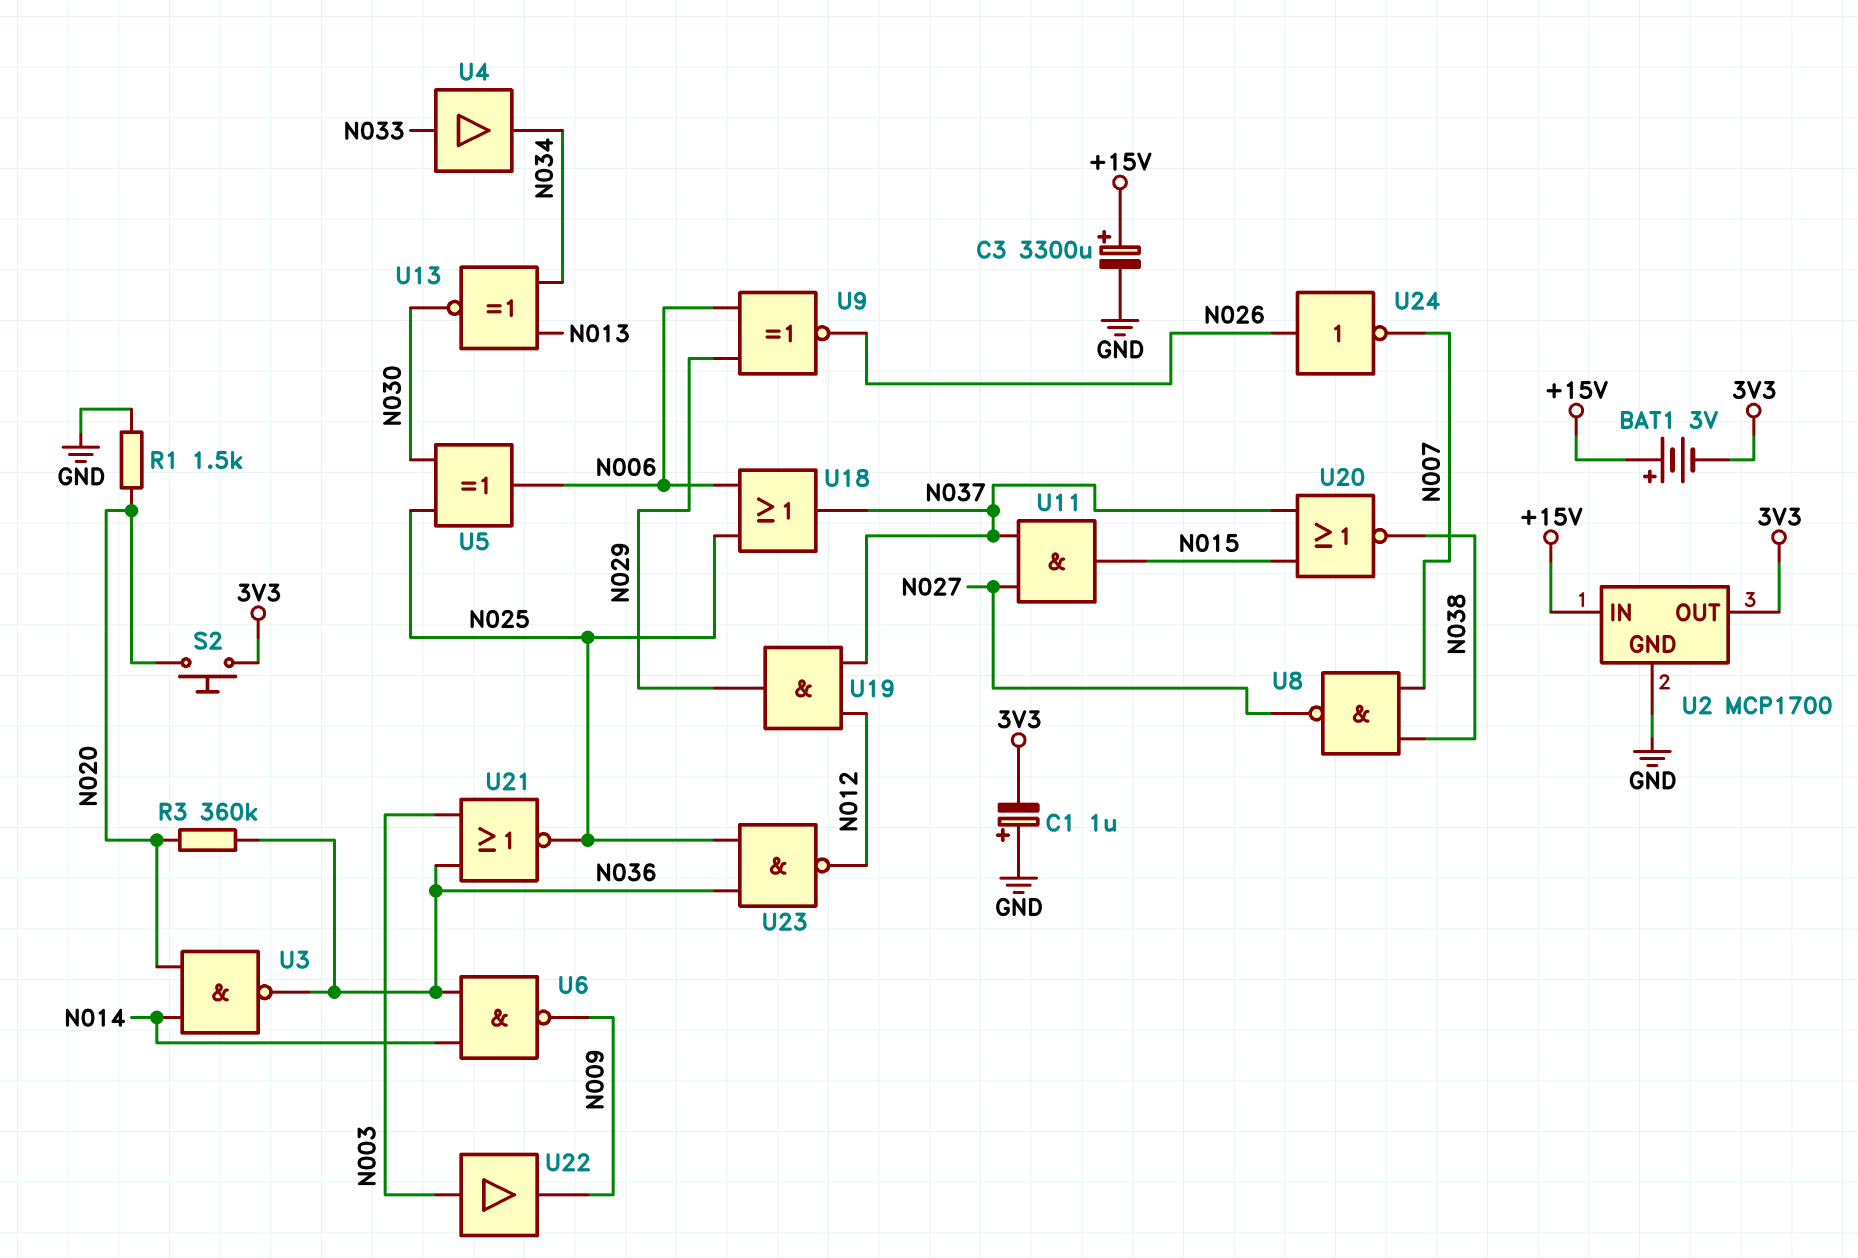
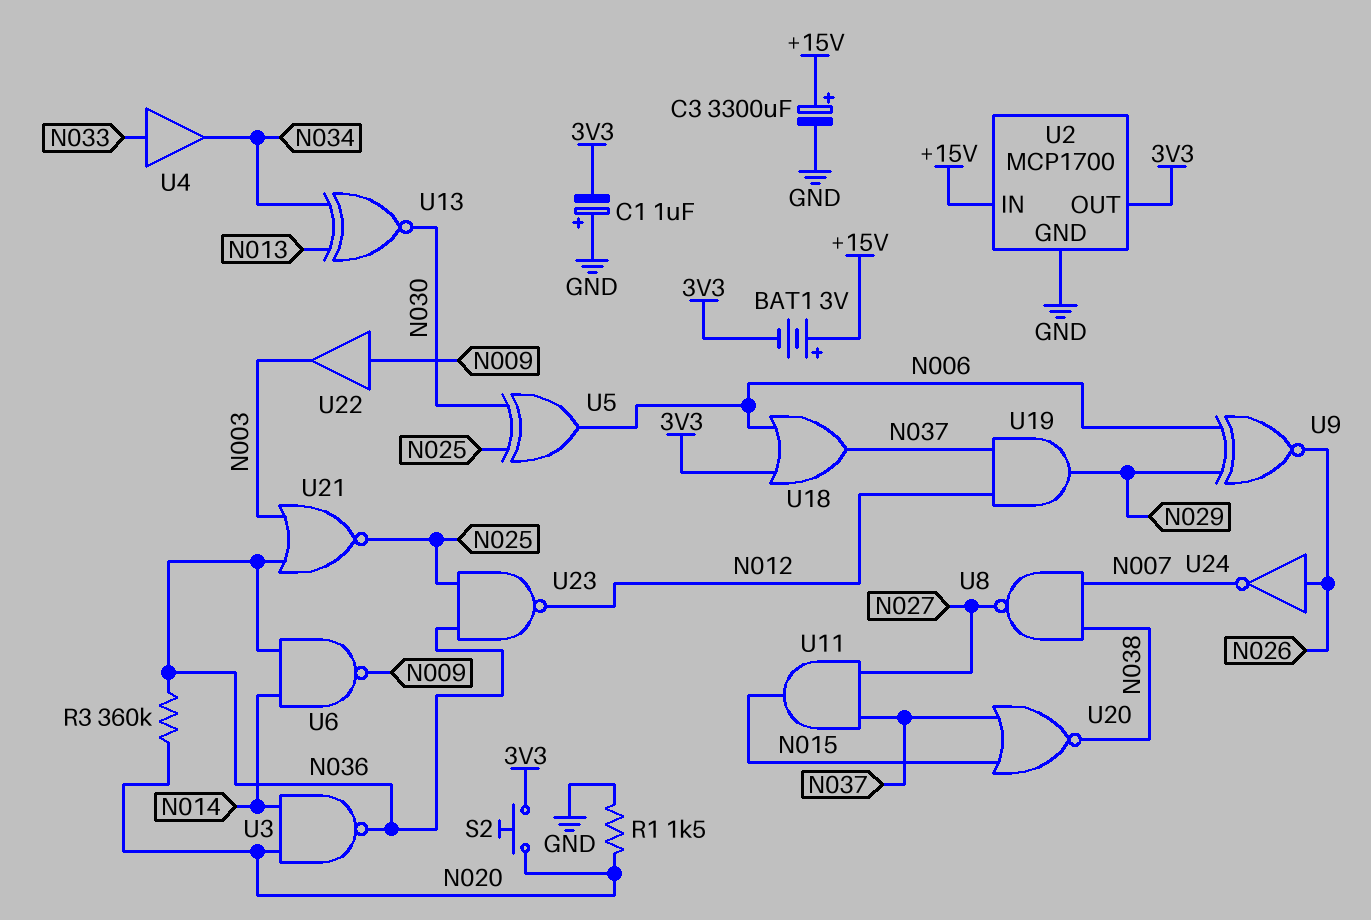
U18: OR (in N006, in N025, out N037) -> OR (in 3V3, in N006, out N037)
U22: buffer (in N003, out N009) -> buffer (in N009, out N003)

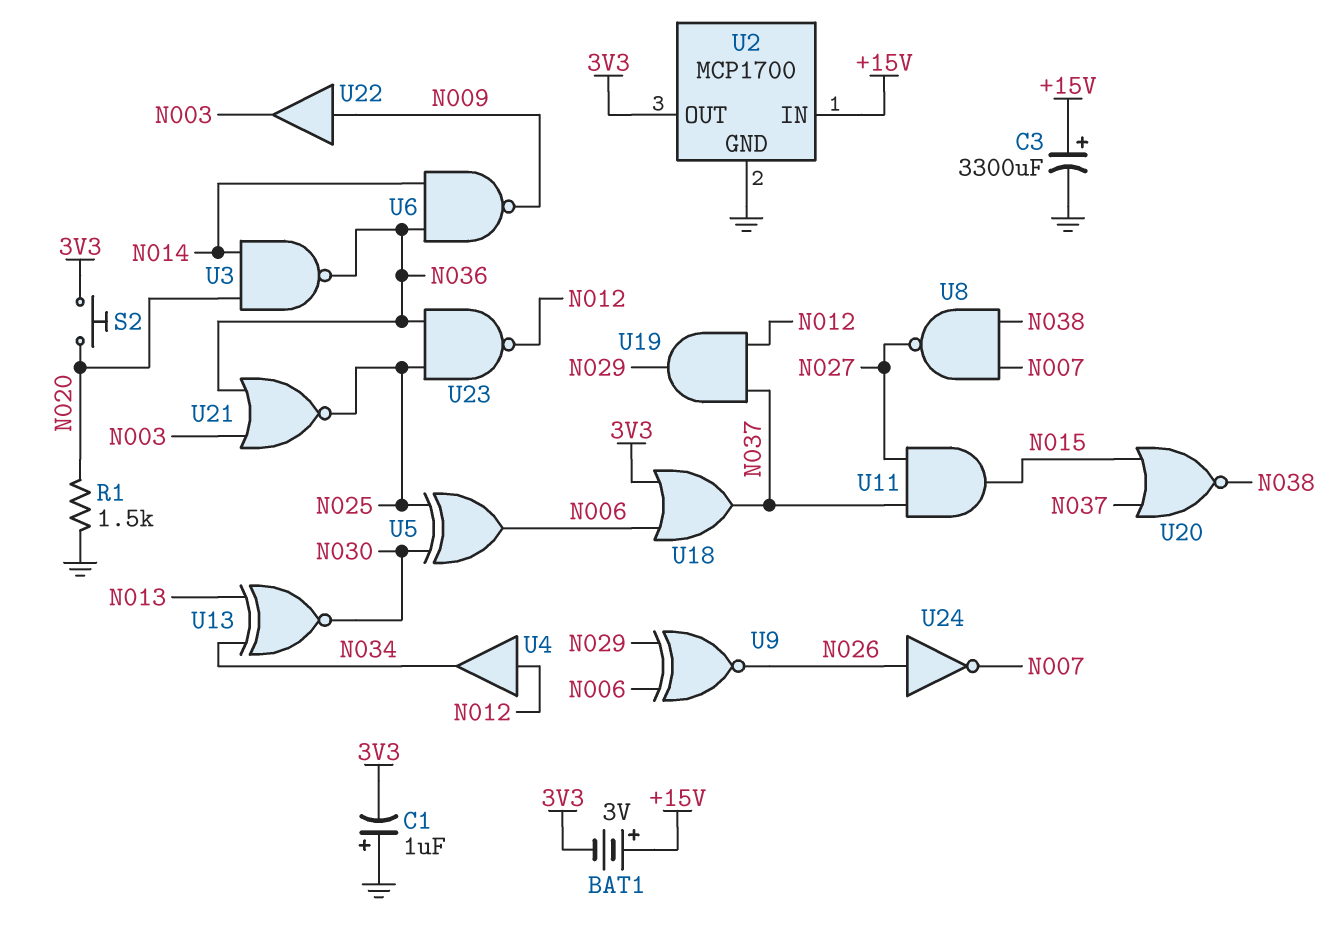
R3: 360k (N020, N036) -> none
U4: buffer (in N033, out N034) -> buffer (in N012, out N034)

